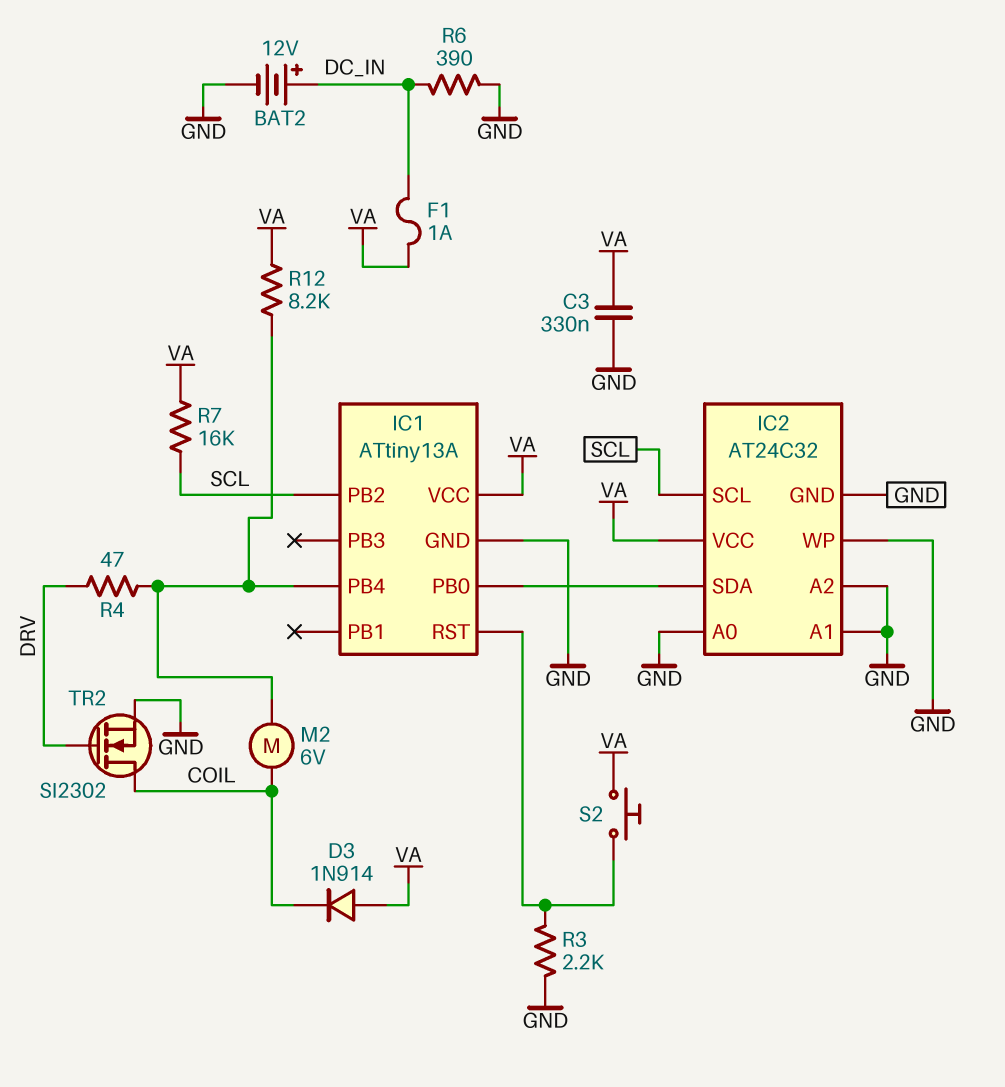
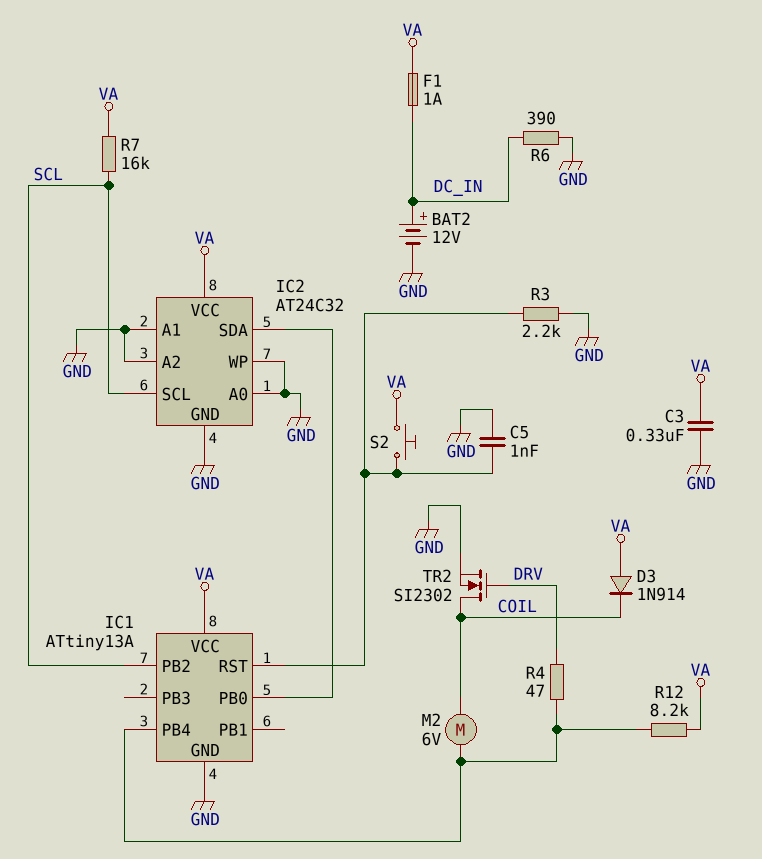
C5: none -> 1nF (GND, IC1/RST)

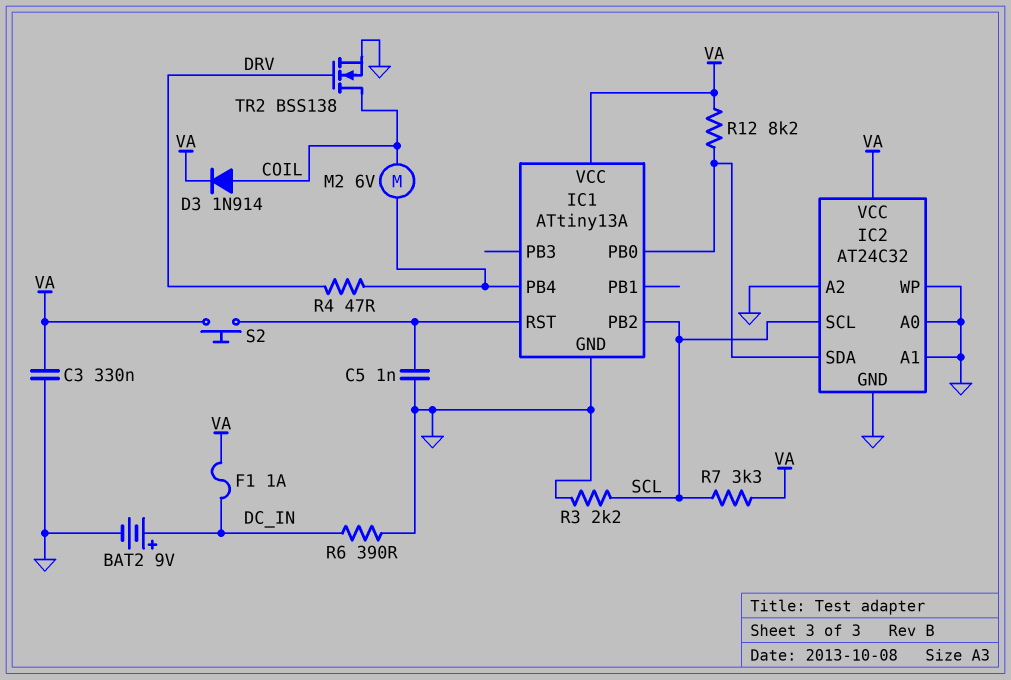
BAT2: 12V (plus DC_IN, minus GND) -> 9V (plus DC_IN, minus GND)
D3: diode 1N914 (A VA, K COIL) -> diode 1N914 (A COIL, K VA)
R3: 2.2k (GND, IC1/RST) -> 2.2k (GND, SCL)
R7: 16k (SCL, VA) -> 3.3k (SCL, VA)
R12: 8.2k (IC1/PB4, VA) -> 8.2k (IC1/PB0, VA)
TR2: NMOS SI2302 (G DRV, D COIL, S GND) -> NMOS BSS138 (G DRV, D COIL, S GND)

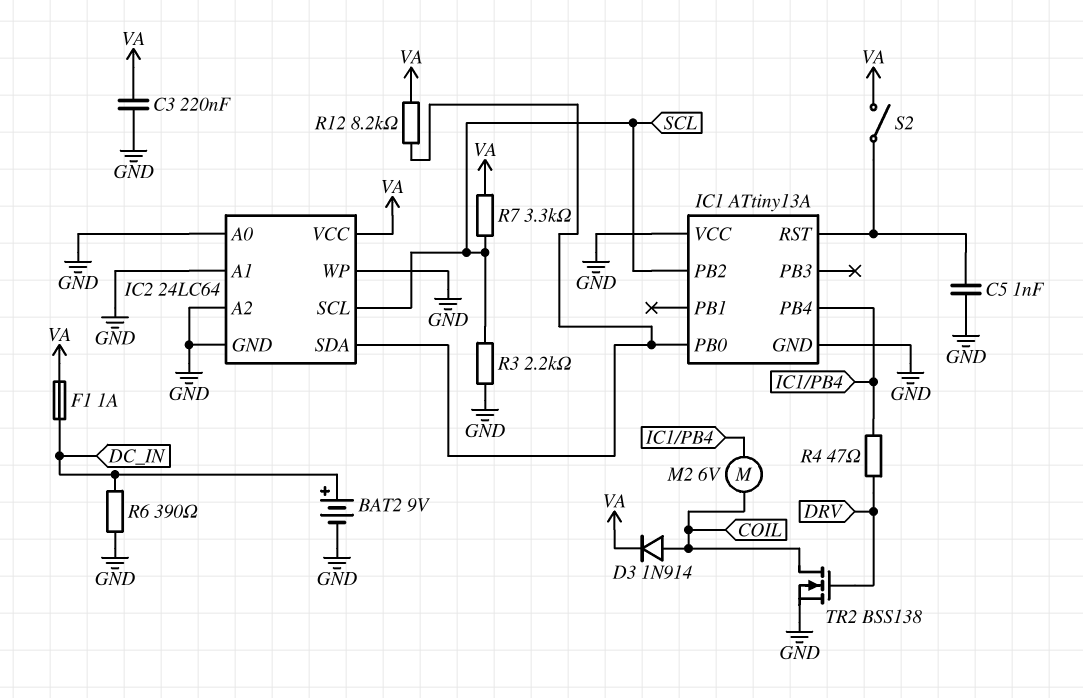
C3: 330nF (GND, VA) -> 220nF (GND, VA)
IC1 pin VCC: VA -> GND
IC2: AT24C32 -> 24LC64
S2: button (IC1/RST, VA) -> switch (IC1/RST, VA)

